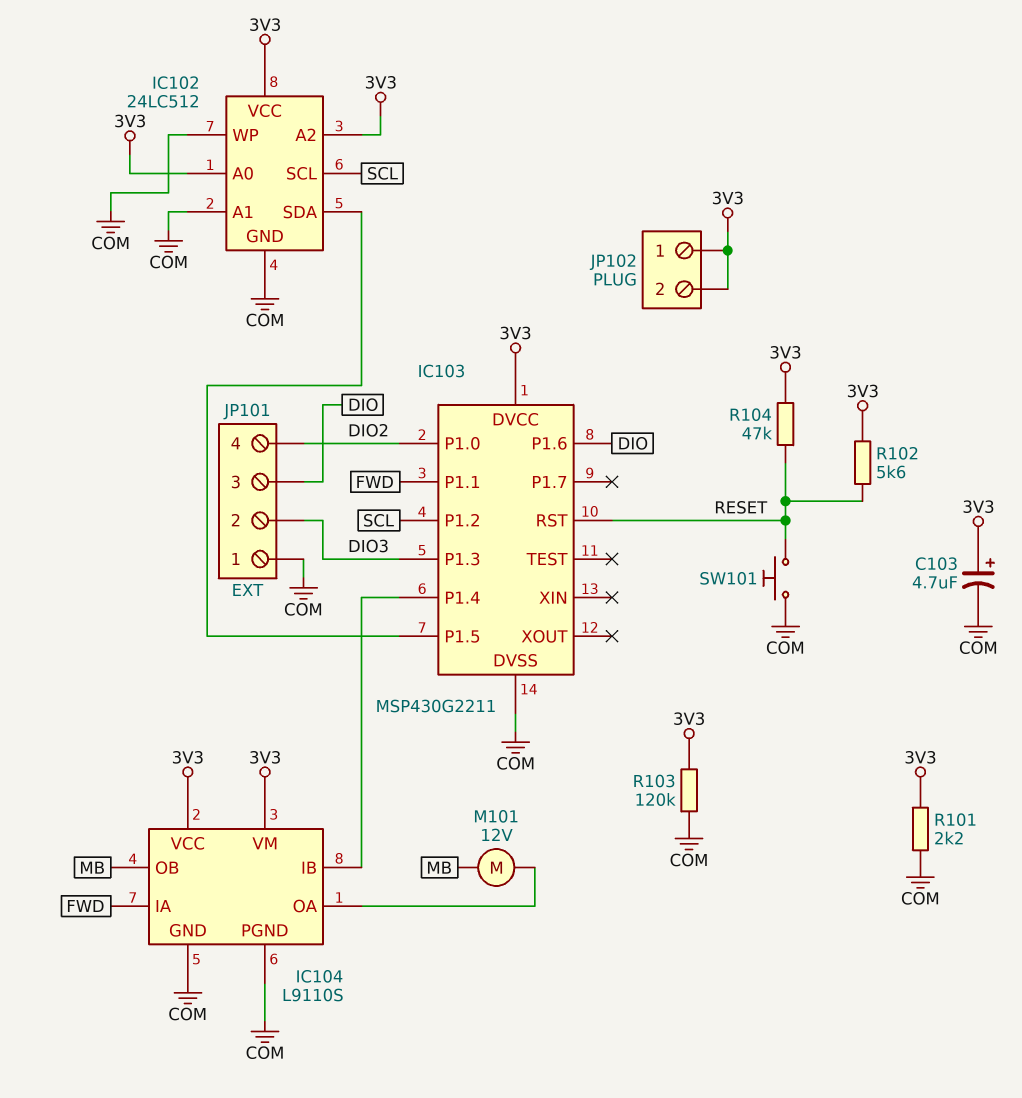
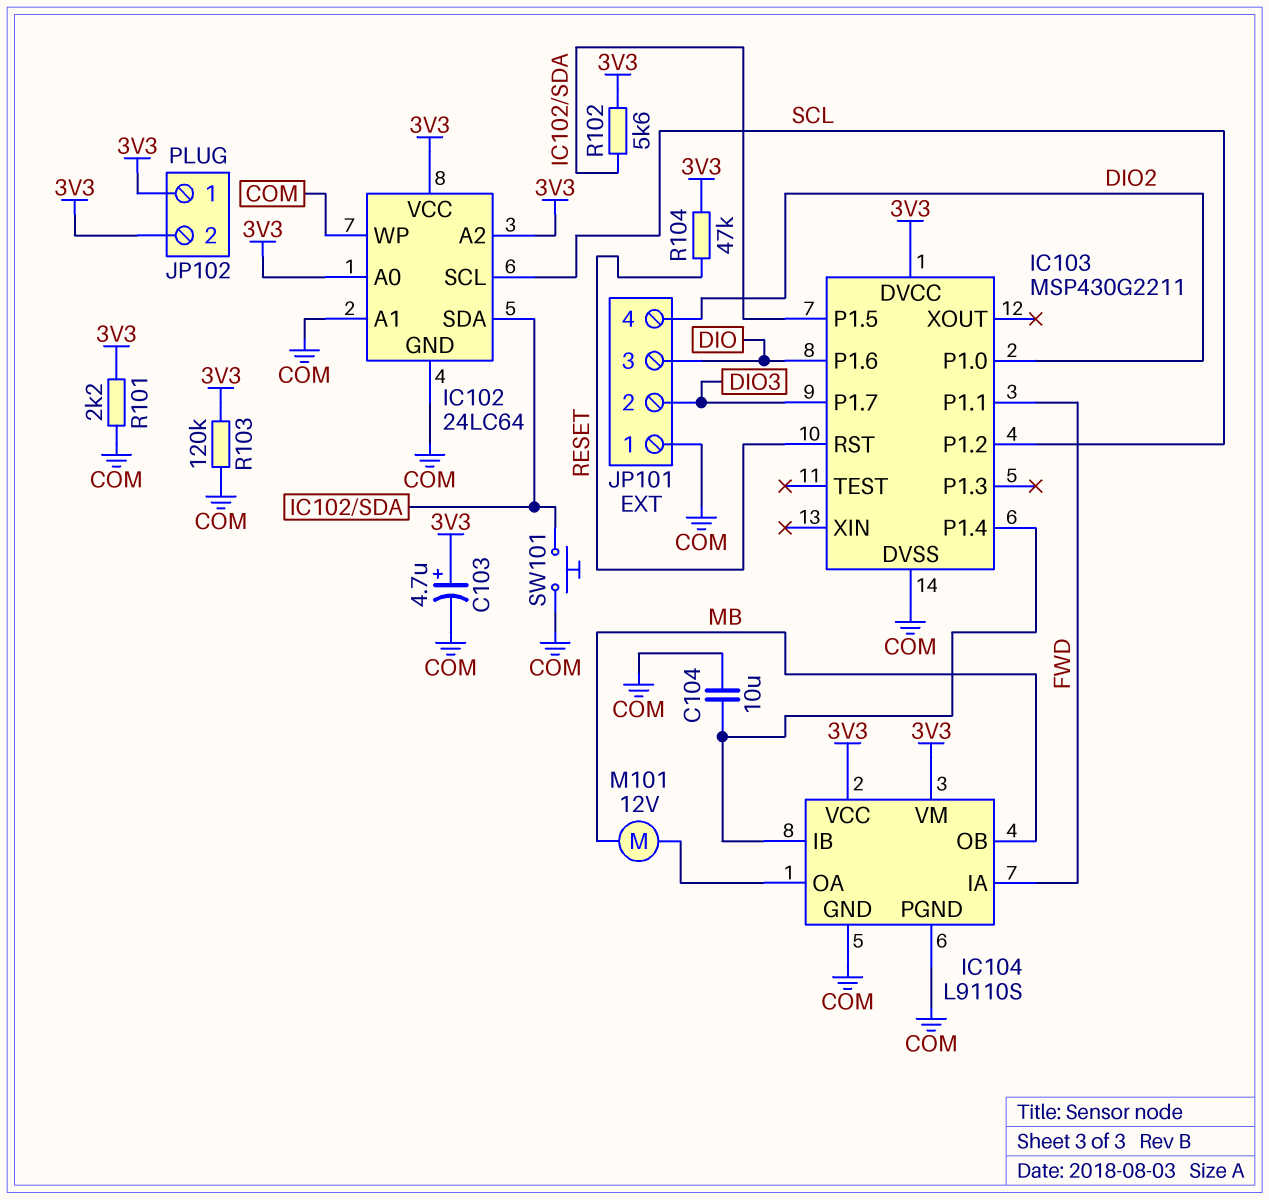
C104: none -> 10uF (COM, IC103/P1.4)
IC102: 24LC512 -> 24LC64
IC103 pin P1.3: DIO3 -> none
IC103 pin P1.7: none -> DIO3
R102: 5.6k (3V3, RESET) -> 5.6k (3V3, IC102/SDA)
SW101: button (COM, RESET) -> button (COM, IC102/SDA)

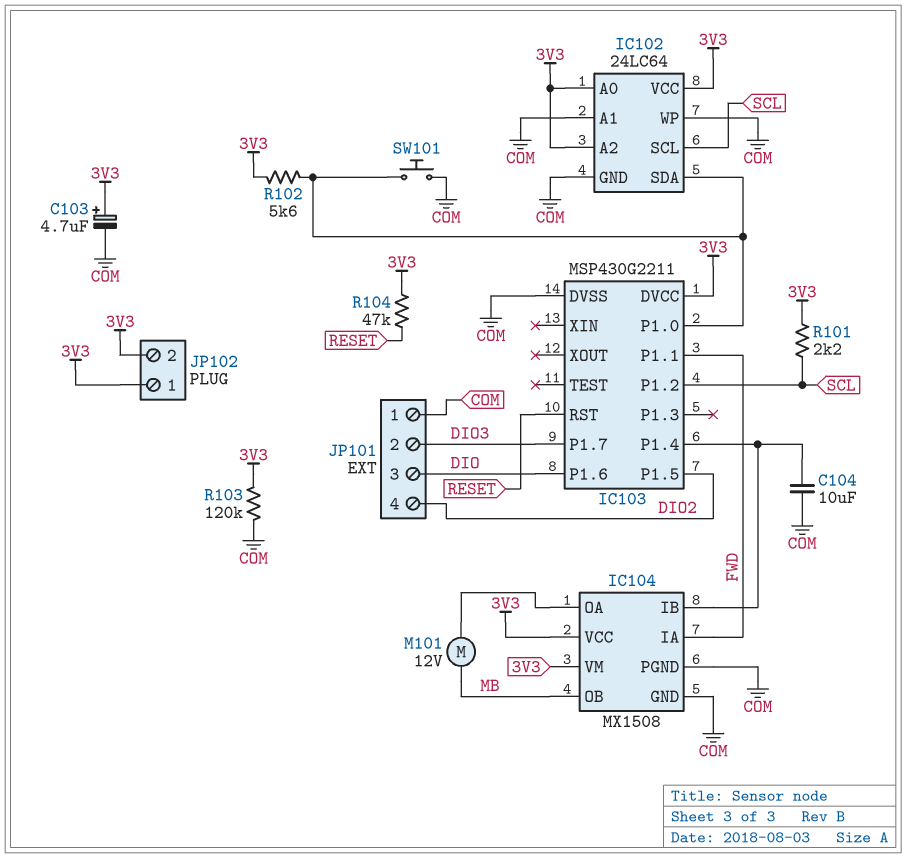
IC103 pin P1.0: DIO2 -> IC102/SDA
IC103 pin P1.5: IC102/SDA -> DIO2
IC104: L9110S -> MX1508
R101: 2.2k (3V3, COM) -> 2.2k (3V3, SCL)

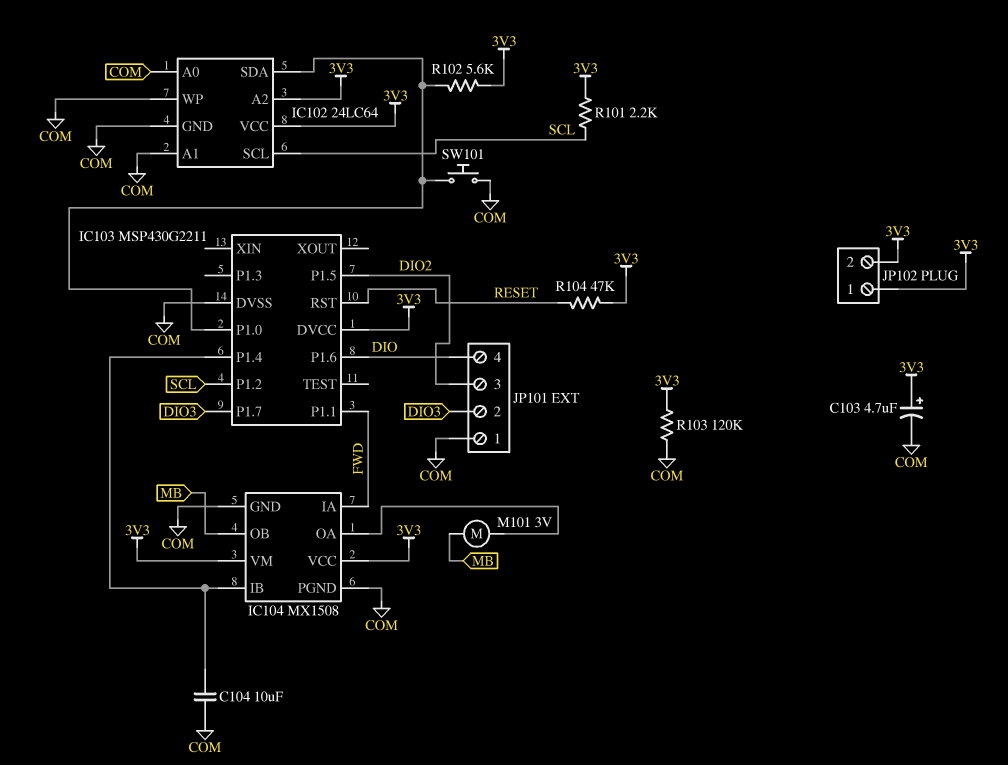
IC102 pin A0: 3V3 -> COM
JP101 pin 3: DIO -> DIO2
JP101 pin 4: DIO2 -> DIO
M101: motor 12V (IC104/OA, MB) -> motor 3V (IC104/OA, MB)

